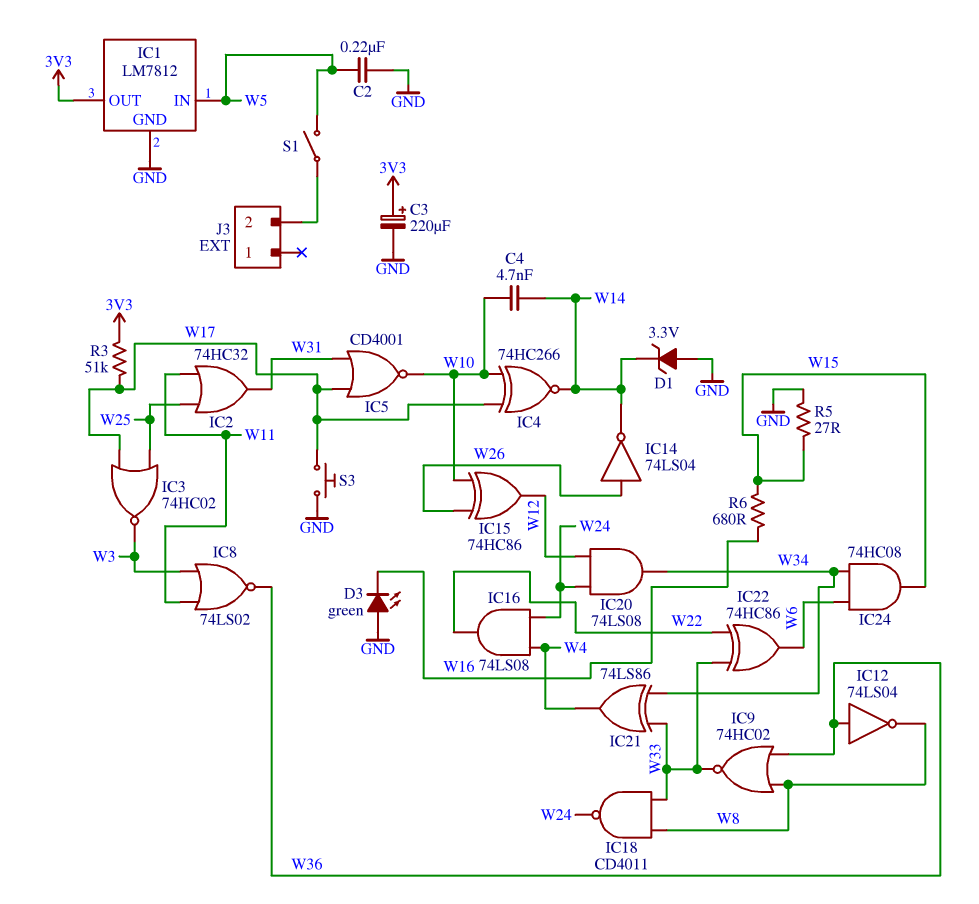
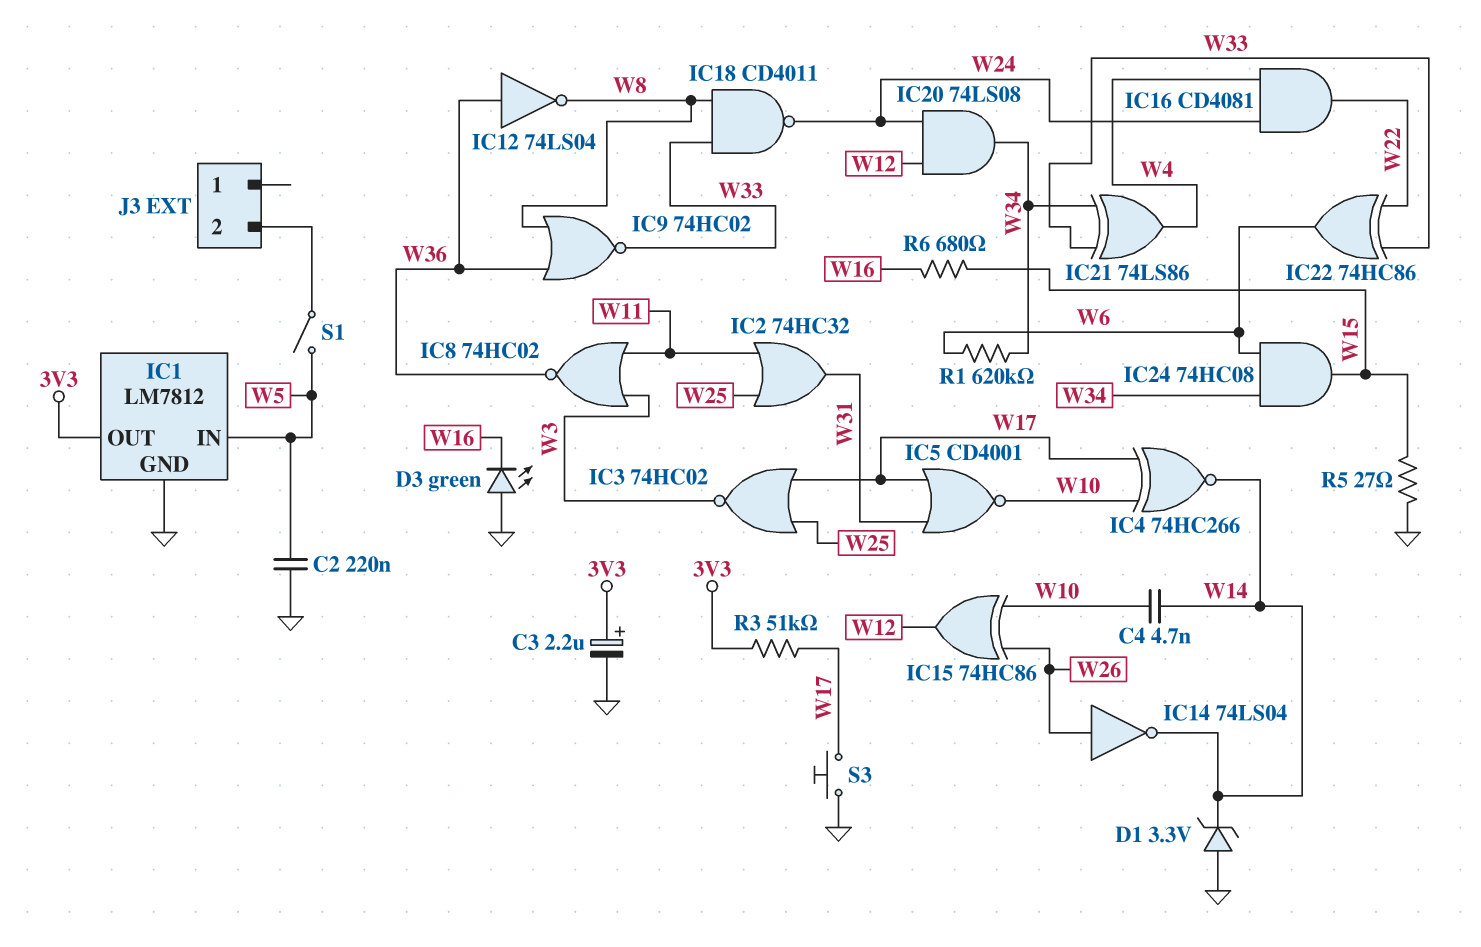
C3: 220uF (plus 3V3, minus GND) -> 2.2uF (plus 3V3, minus GND)
IC8: NOR 74LS02 (in W3, in W11, out W36) -> NOR 74HC02 (in W3, in W11, out W36)
IC16: AND 74LS08 (in W4, in W24, out W22) -> AND CD4081 (in W4, in W24, out W22)
R1: none -> 620k (W6, W34)

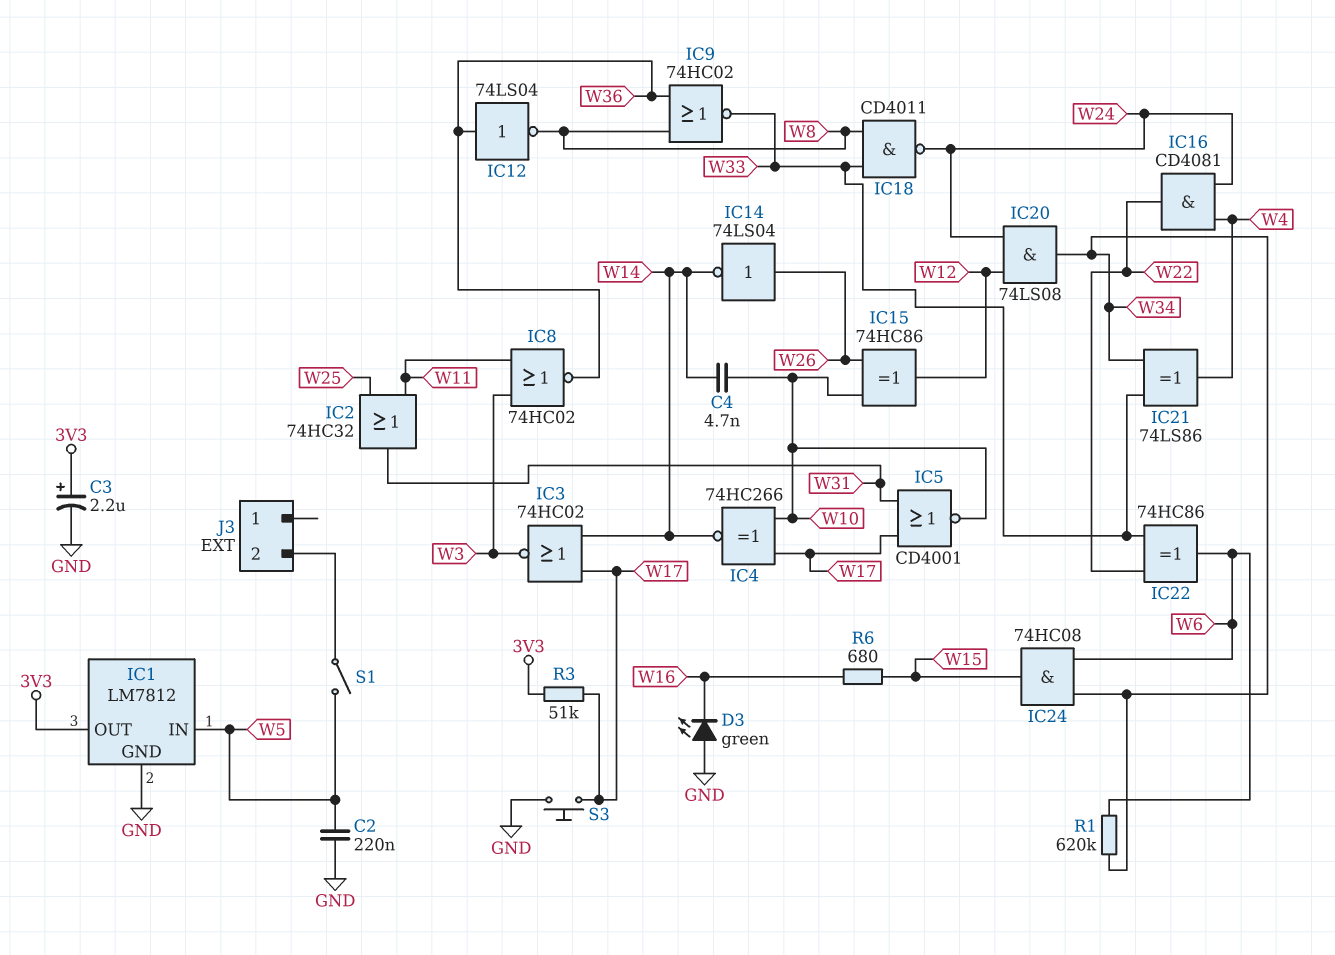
D1: zener 3.3V (A GND, K W14) -> none
IC3: NOR 74HC02 (in W17, in W25, out W3) -> NOR 74HC02 (in W14, in W17, out W3)
R5: 27 (GND, W15) -> none

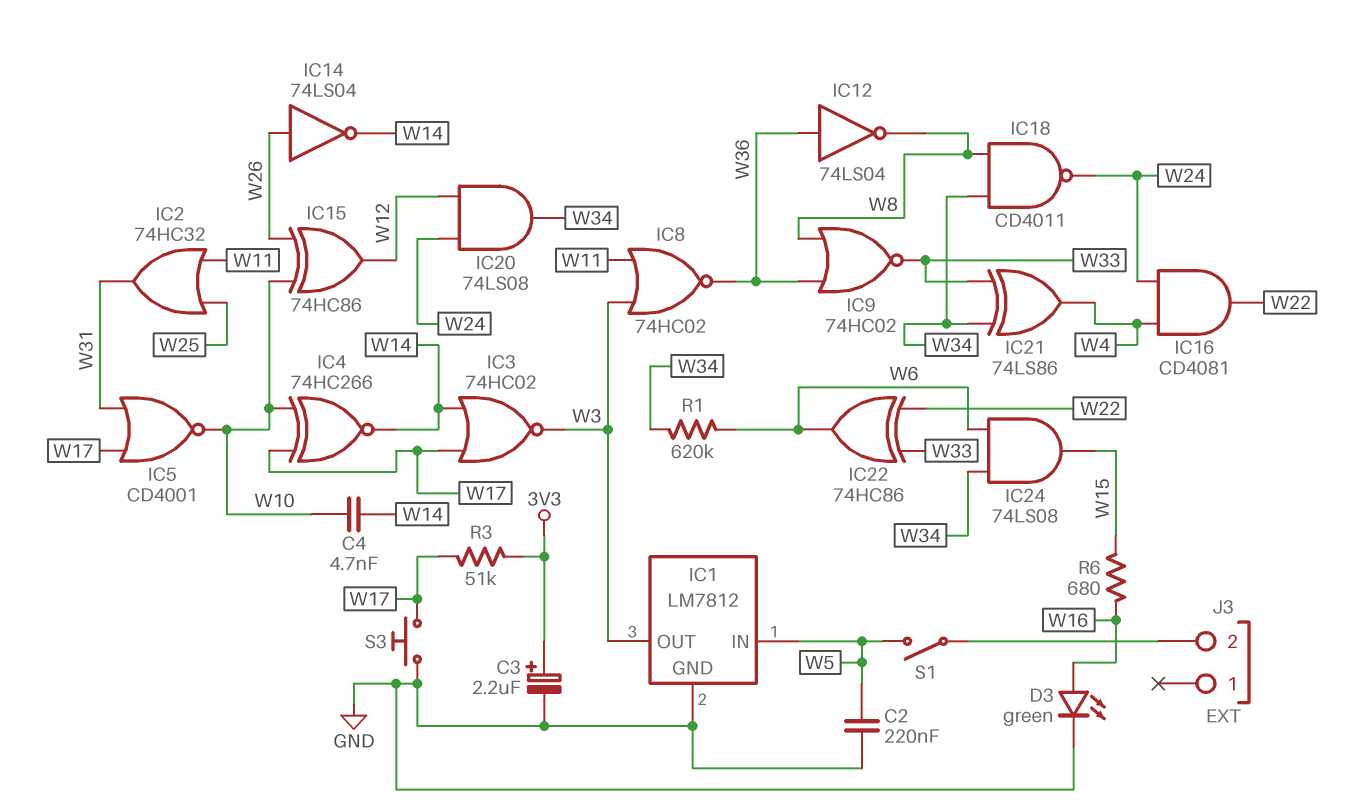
D3: LED green (A GND, K W16) -> LED green (A W16, K GND)
IC1 pin OUT: 3V3 -> W3
IC18: NAND CD4011 (in W8, in W33, out W24) -> NAND CD4011 (in W8, in W34, out W24)
IC24: AND 74HC08 (in W6, in W34, out W15) -> AND 74LS08 (in W6, in W34, out W15)

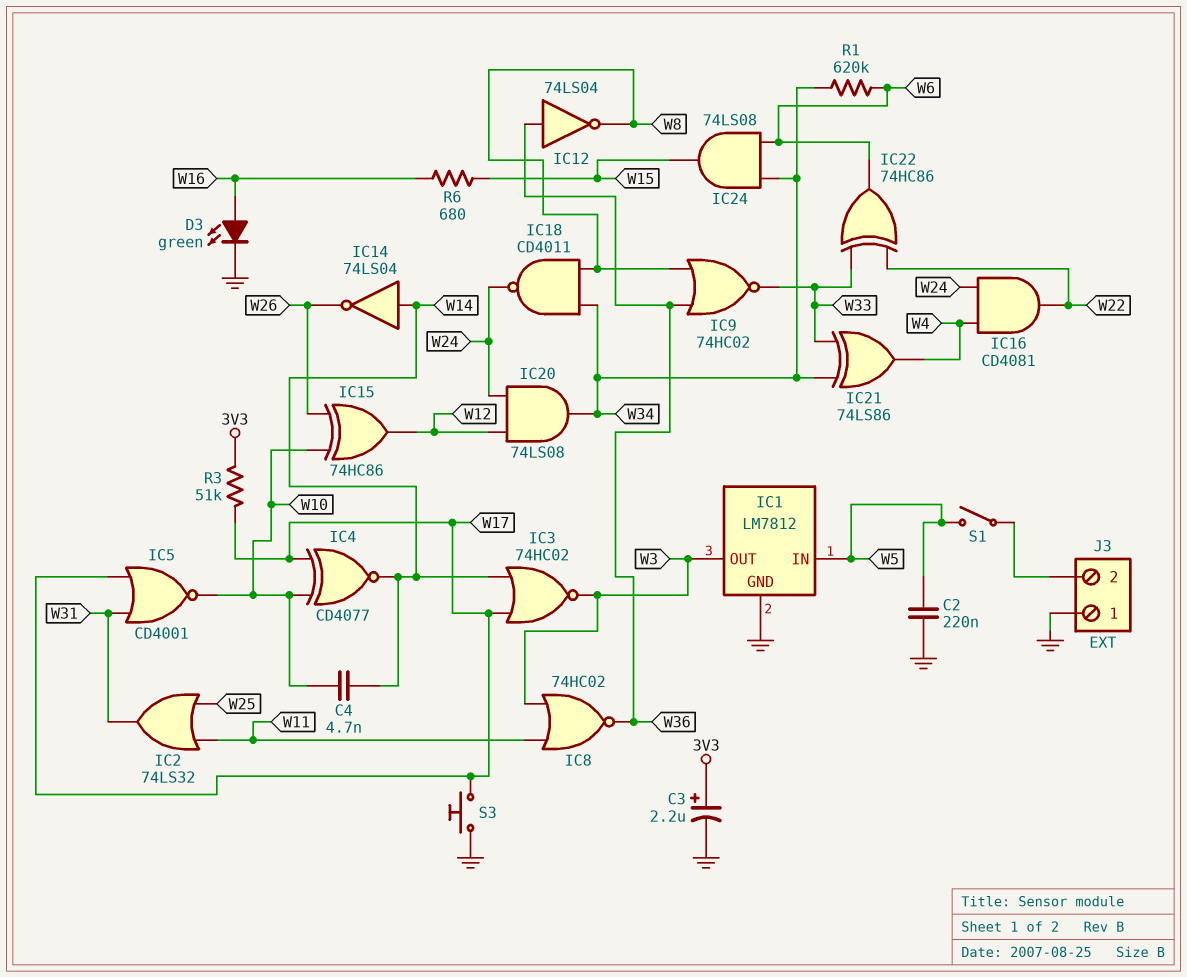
IC2: OR 74HC32 (in W11, in W25, out W31) -> OR 74LS32 (in W11, in W25, out W31)
IC4: XNOR 74HC266 (in W10, in W17, out W14) -> XNOR CD4077 (in W10, in W17, out W14)
IC14: NOT 74LS04 (in W26, out W14) -> NOT 74LS04 (in W14, out W26)
J3 pin 1: none -> GND

